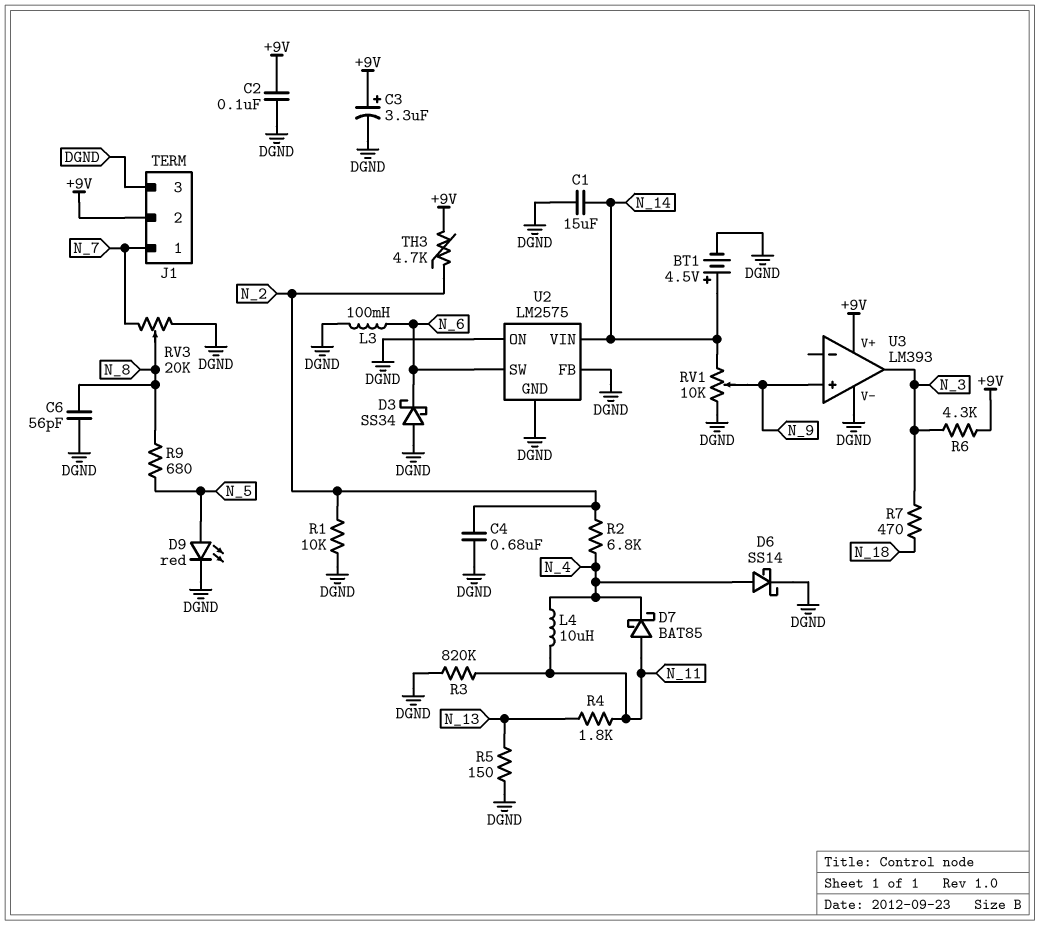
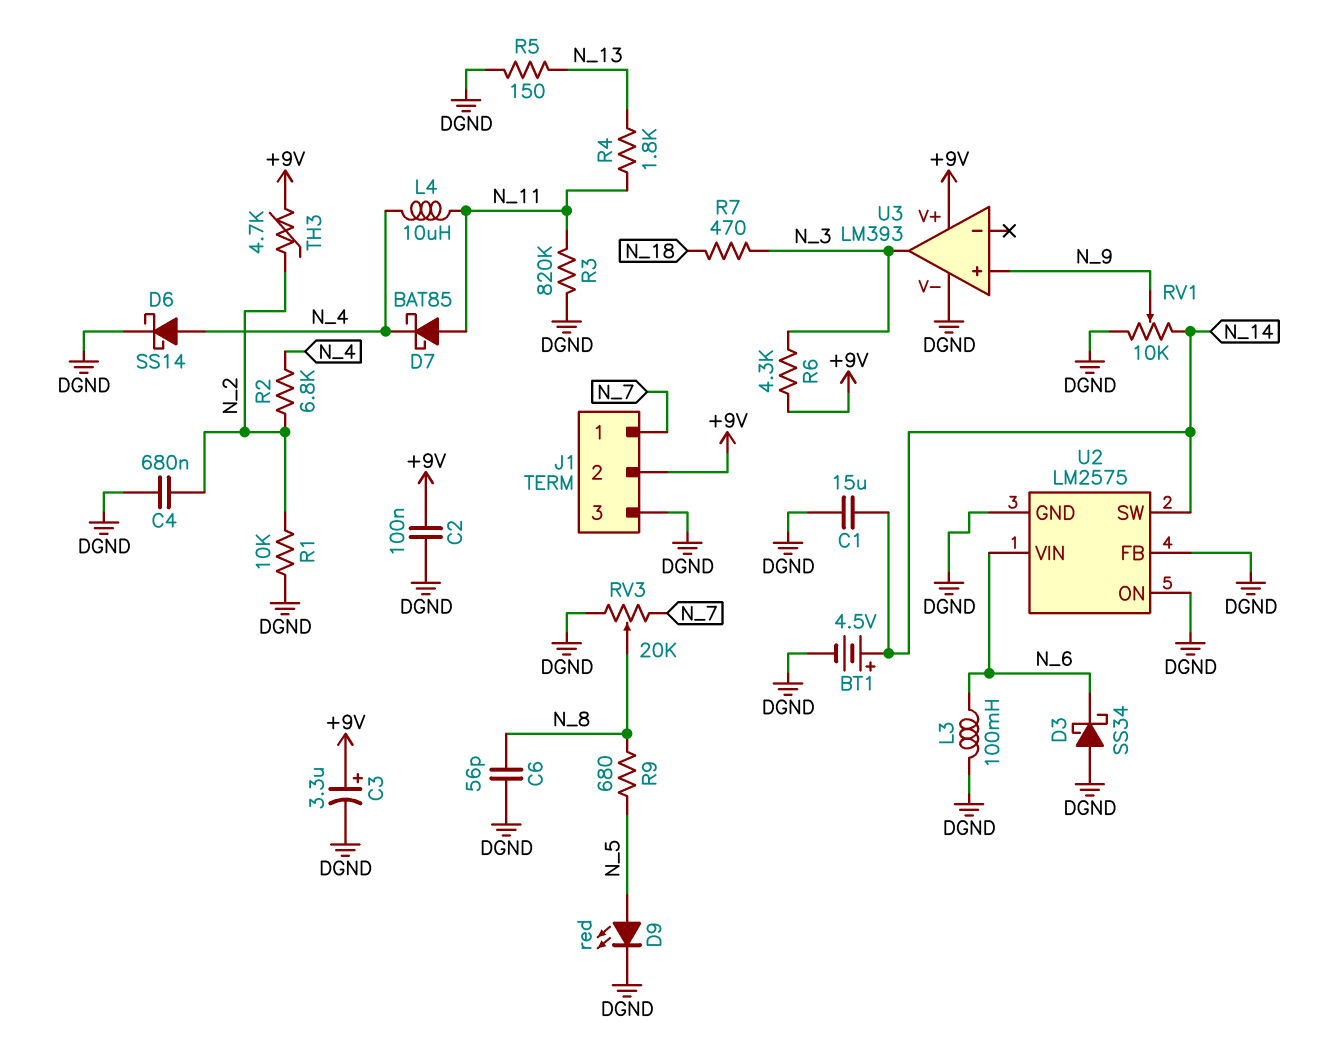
U2 pin SW: N_6 -> N_14
U2 pin VIN: N_14 -> N_6

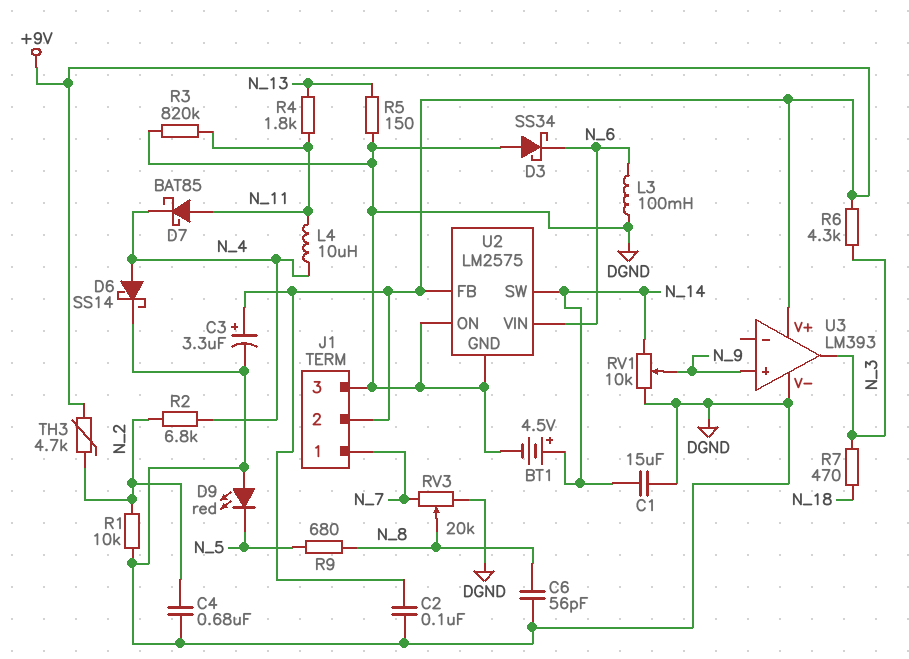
D9: LED red (A N_5, K DGND) -> LED red (A DGND, K N_5)
U2 pin FB: DGND -> +9V

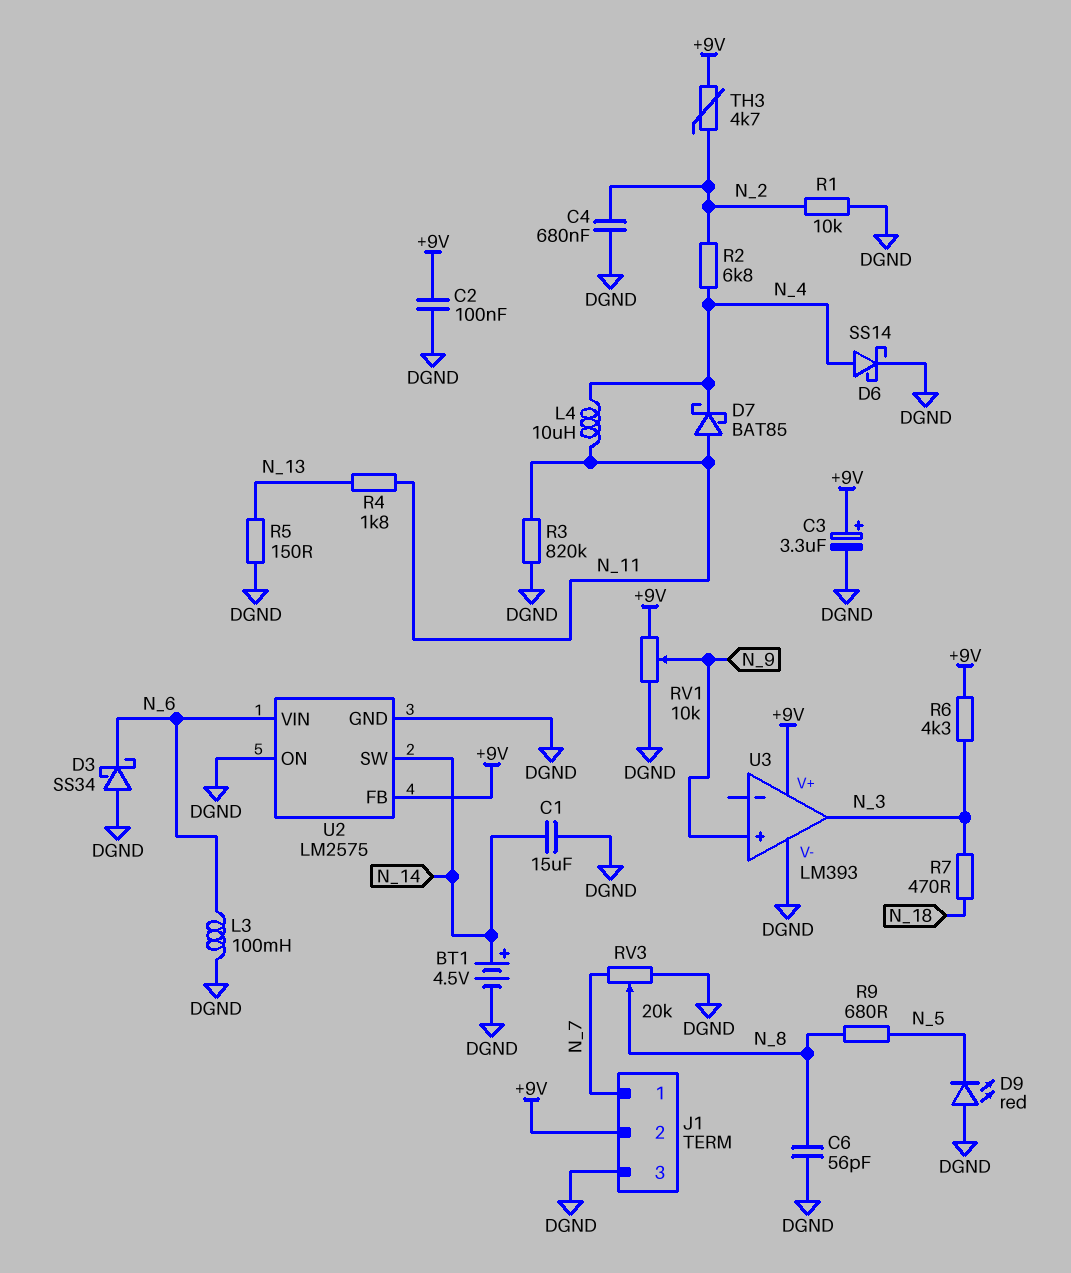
RV1: 10k (DGND, N_14, wiper N_9) -> 10k (+9V, DGND, wiper N_9)

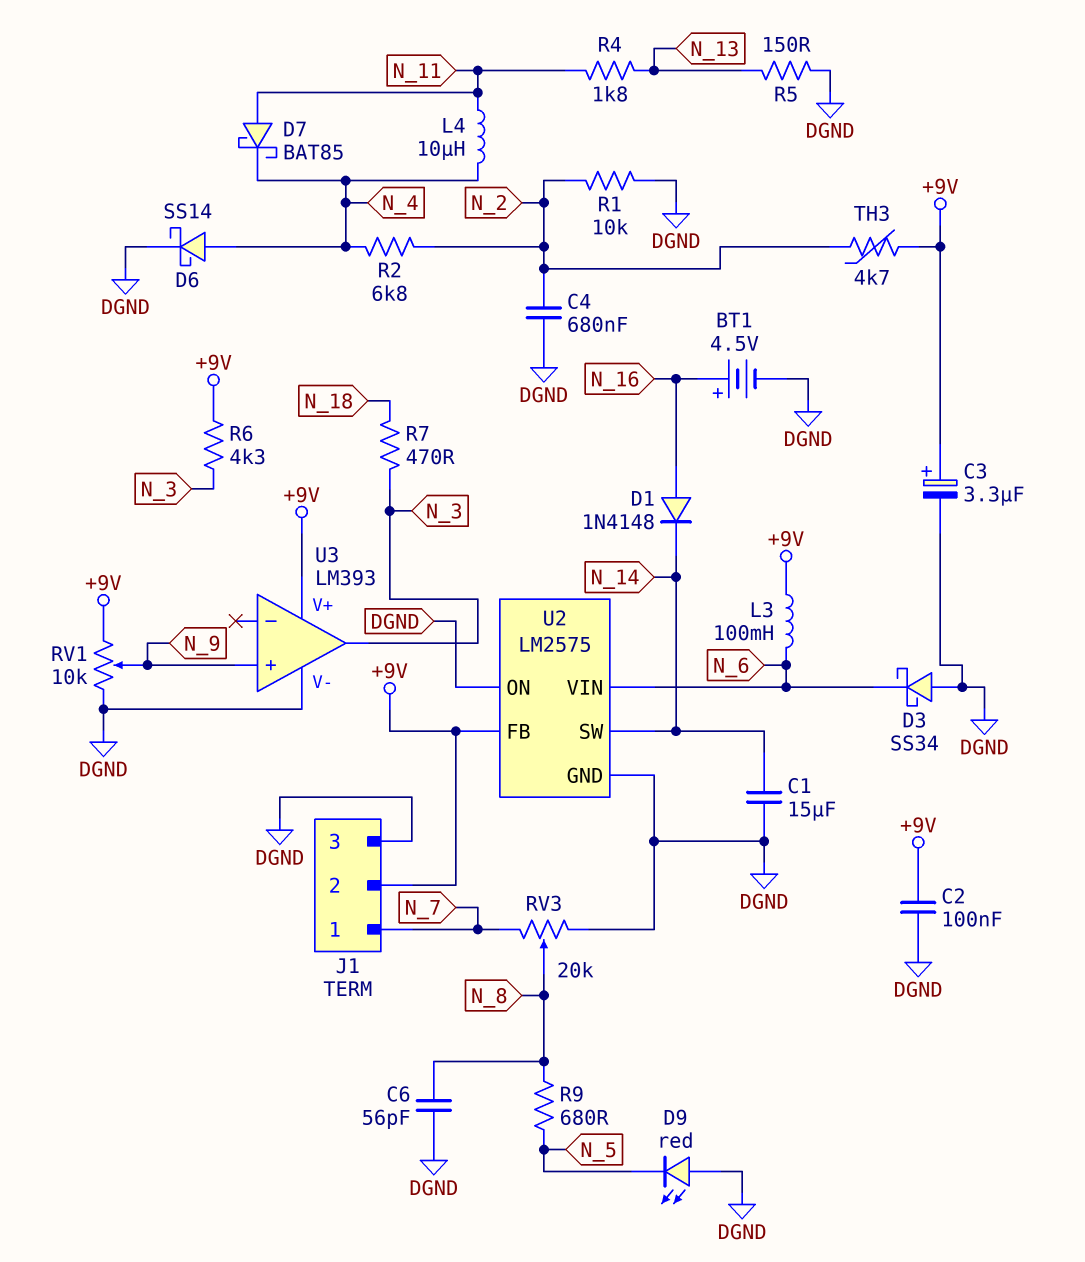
BT1: 4.5V (plus N_14, minus DGND) -> 4.5V (plus N_16, minus DGND)
D1: none -> diode 1N4148 (A N_16, K N_14)
L3: 100mH (DGND, N_6) -> 100mH (+9V, N_6)
R3: 820k (DGND, N_11) -> none

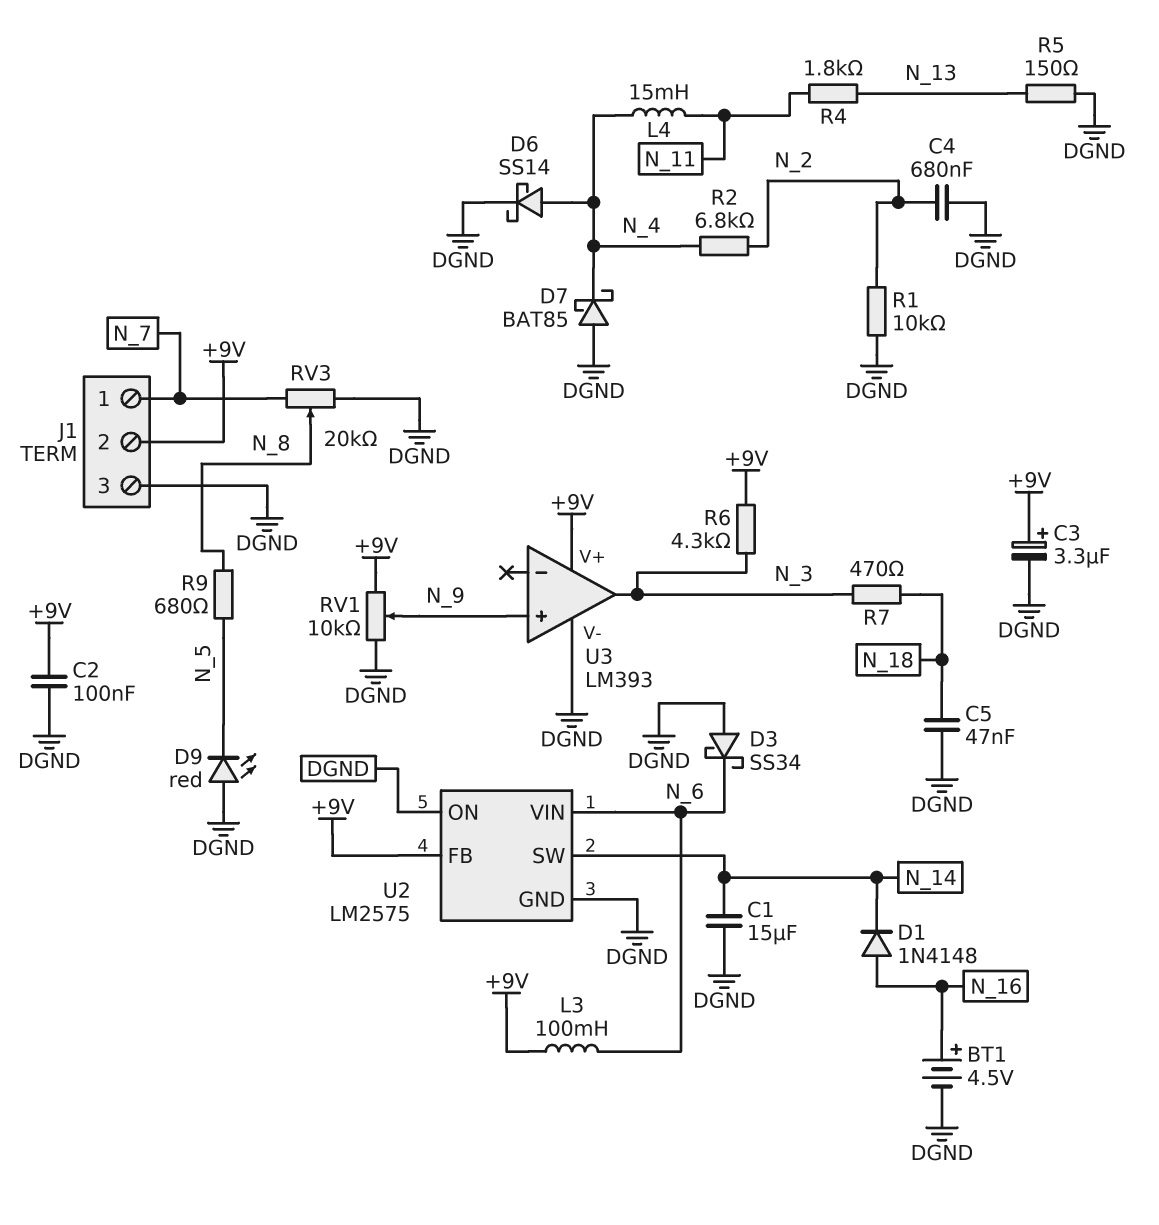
C5: none -> 47nF (DGND, N_18)
C6: 56pF (DGND, N_8) -> none
D7: schottky BAT85 (A N_11, K N_4) -> schottky BAT85 (A DGND, K N_4)
L4: 10uH (N_4, N_11) -> 15mH (N_4, N_11)
TH3: 4.7k (+9V, N_2) -> none

